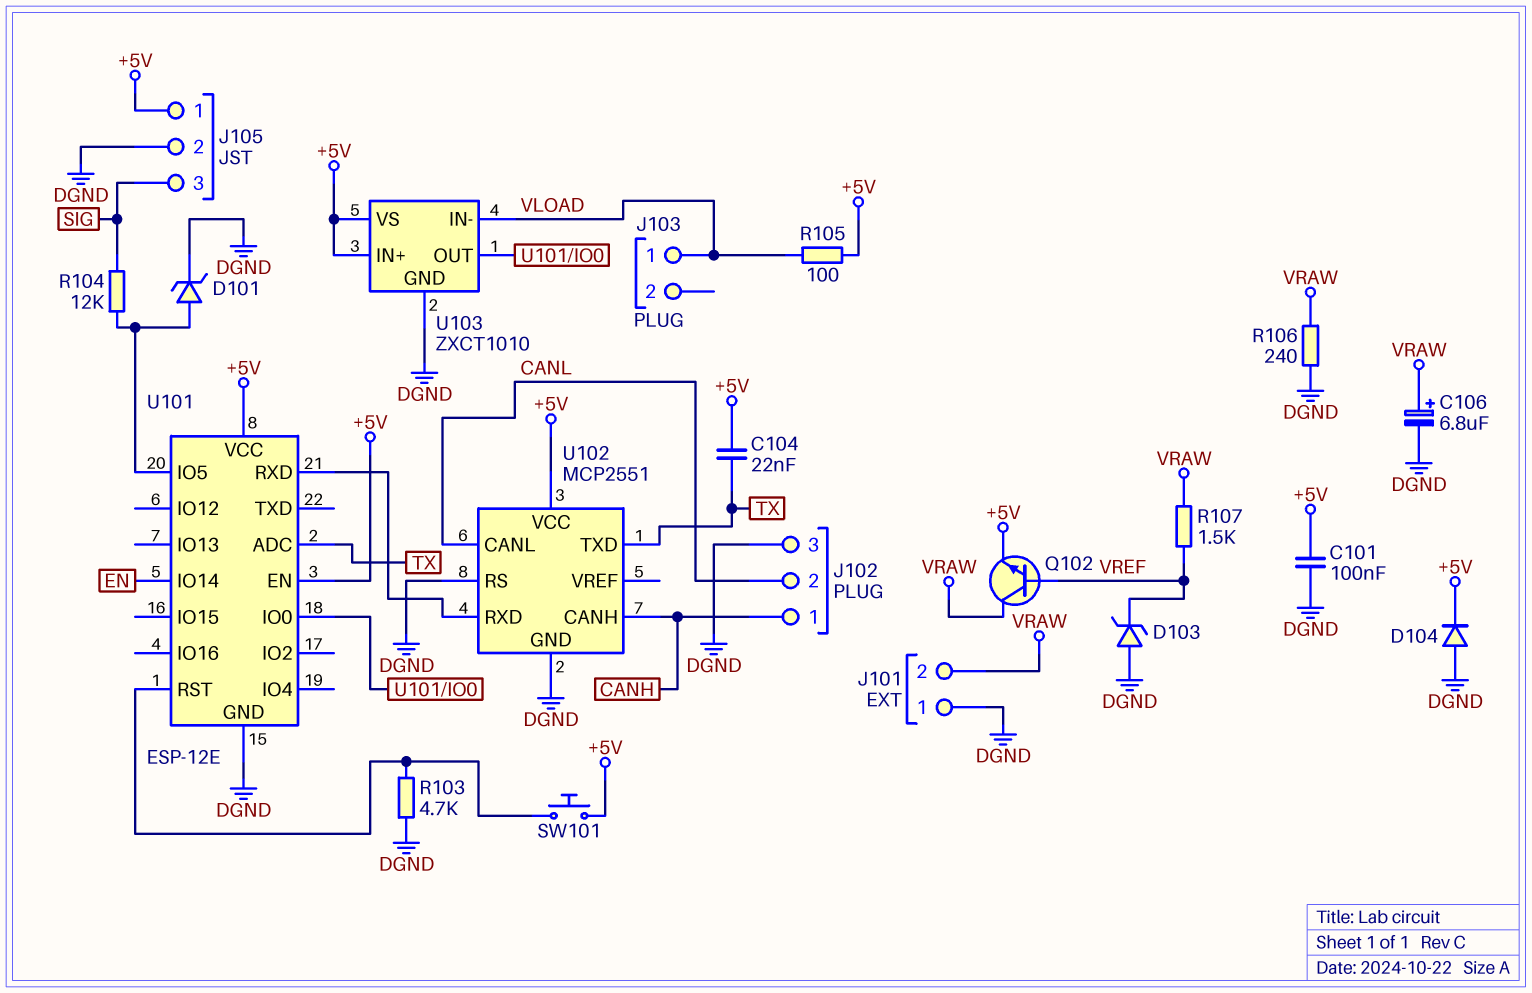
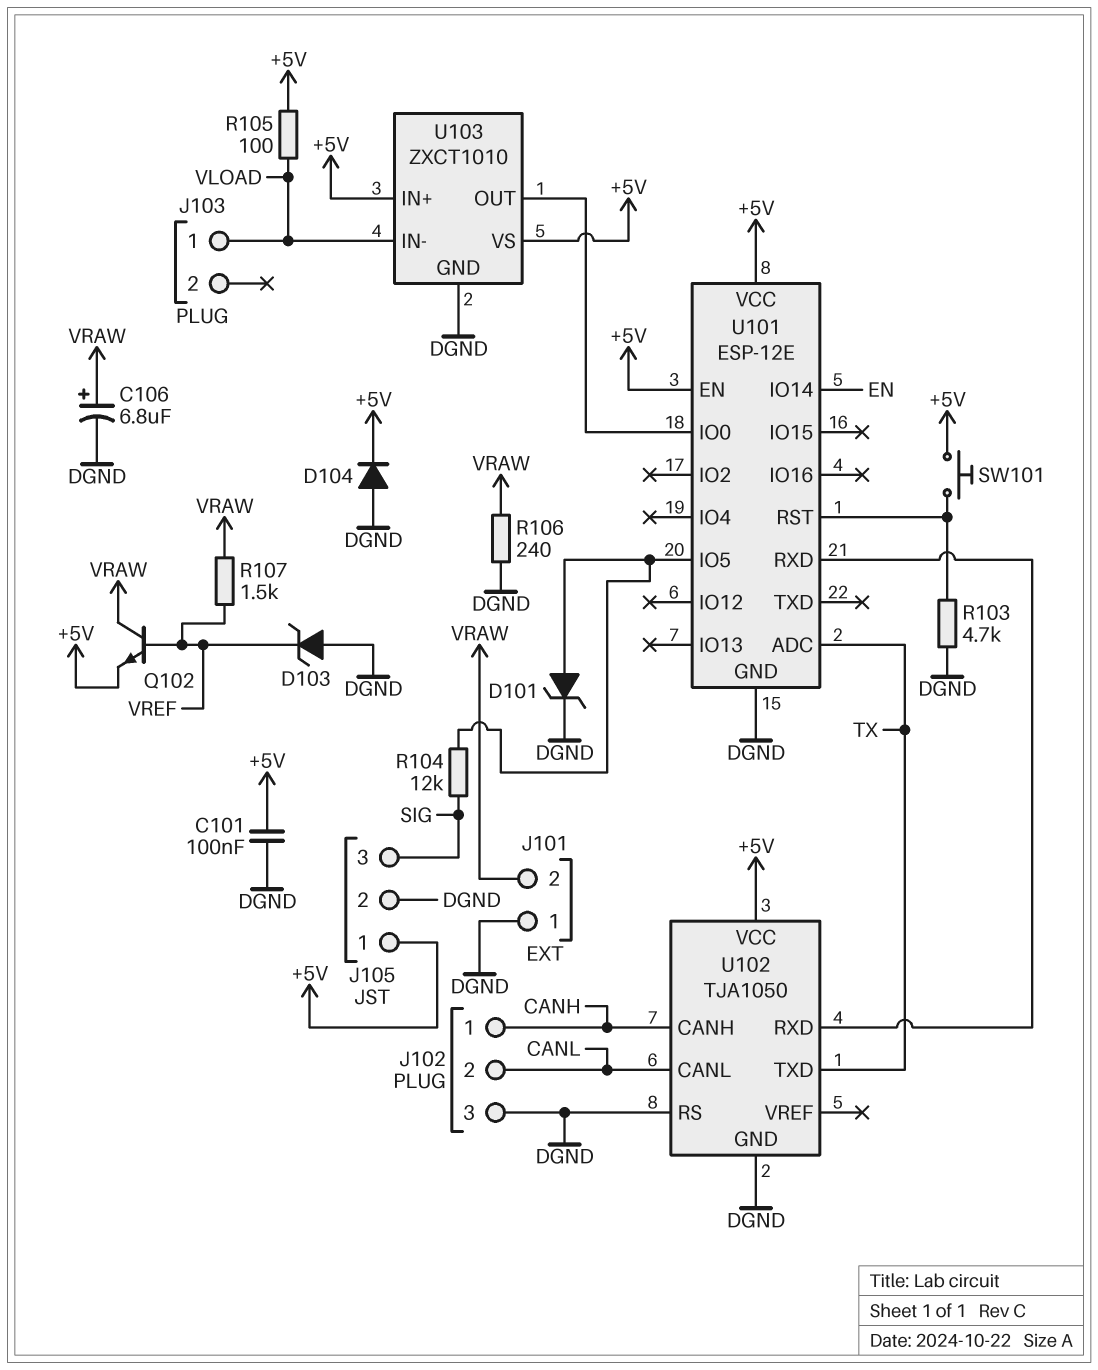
C104: 22nF (+5V, TX) -> none
U102: MCP2551 -> TJA1050

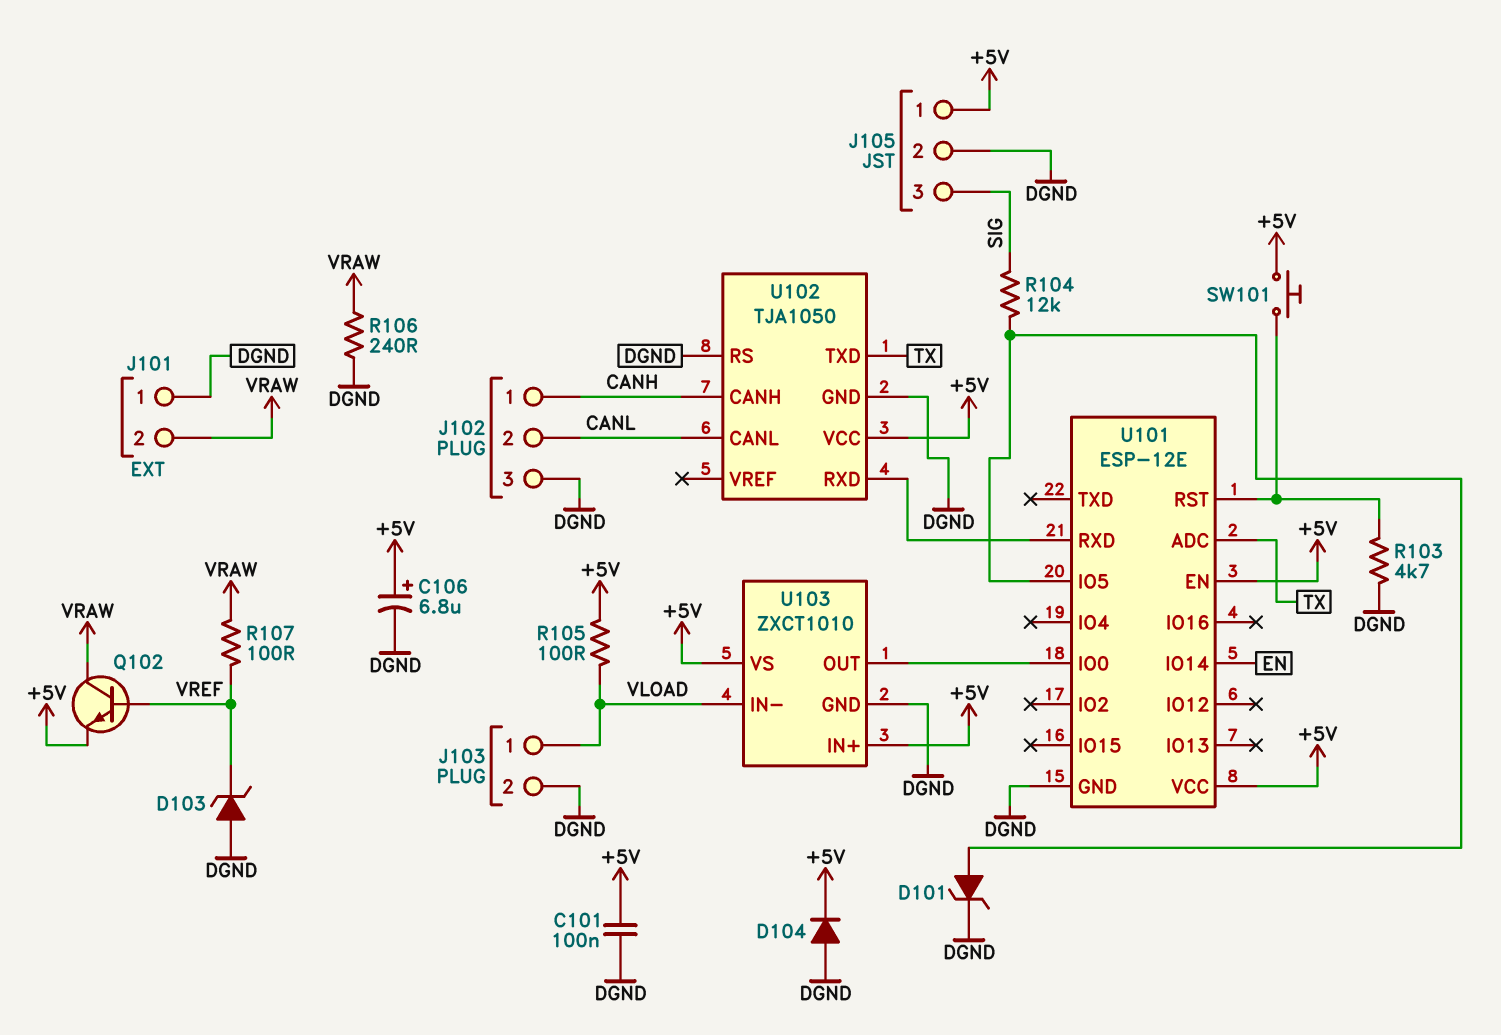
C106: 6.8uF (plus VRAW, minus DGND) -> 6.8uF (plus +5V, minus DGND)
J103 pin 2: none -> DGND
R107: 1.5k (VRAW, VREF) -> 100 (VRAW, VREF)

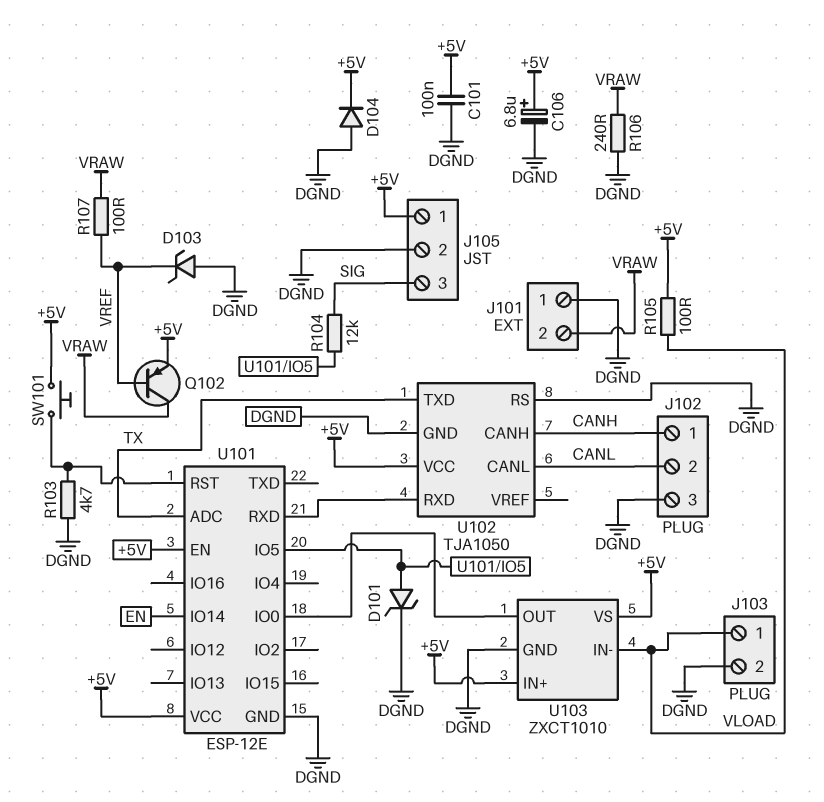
Q102: NPN (B VREF, C VRAW, E +5V) -> PNP (B VREF, C VRAW, E +5V)

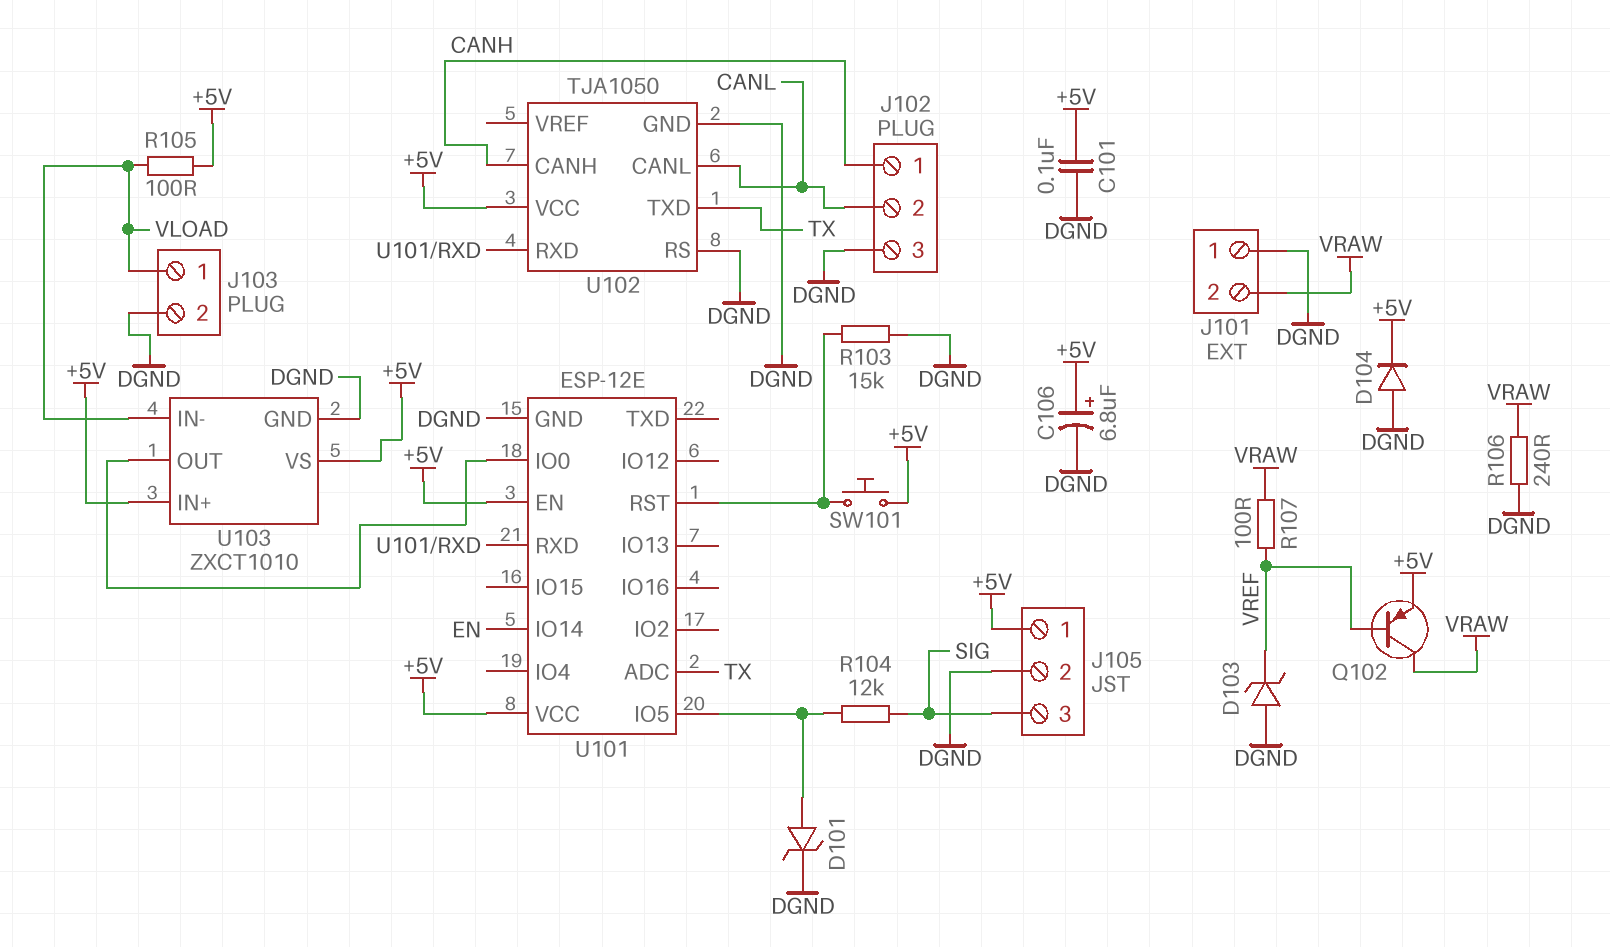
R103: 4.7k (DGND, U101/RST) -> 15k (DGND, U101/RST)

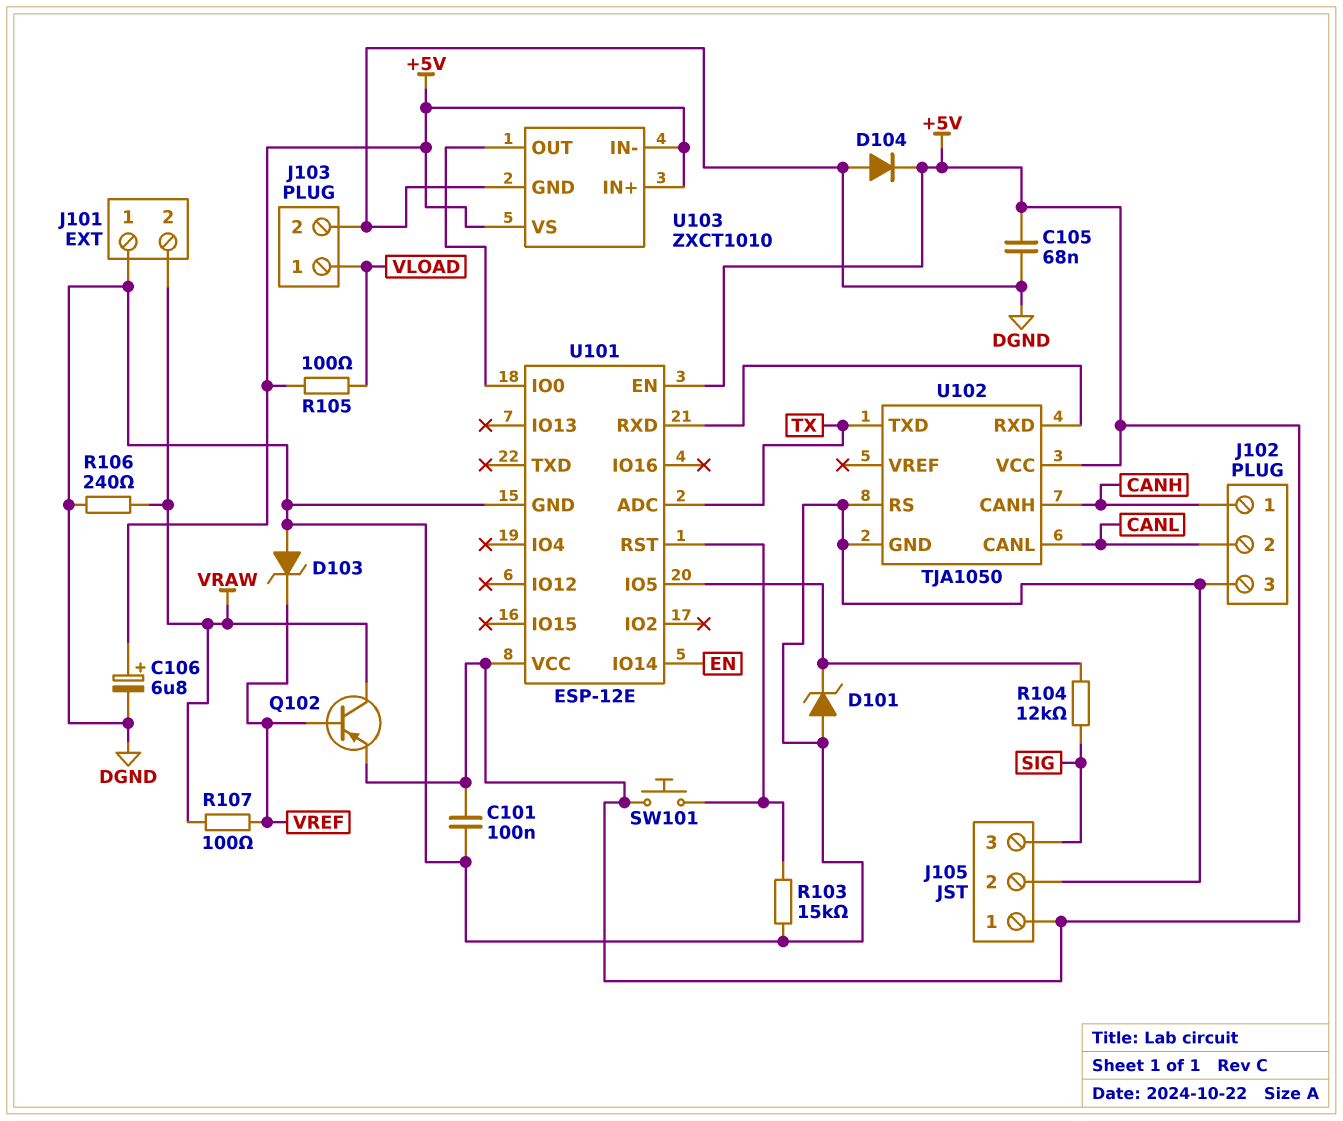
C105: none -> 68nF (+5V, DGND)
D101: zener (A U101/IO5, K DGND) -> zener (A DGND, K U101/IO5)
U103 pin IN-: VLOAD -> +5V

